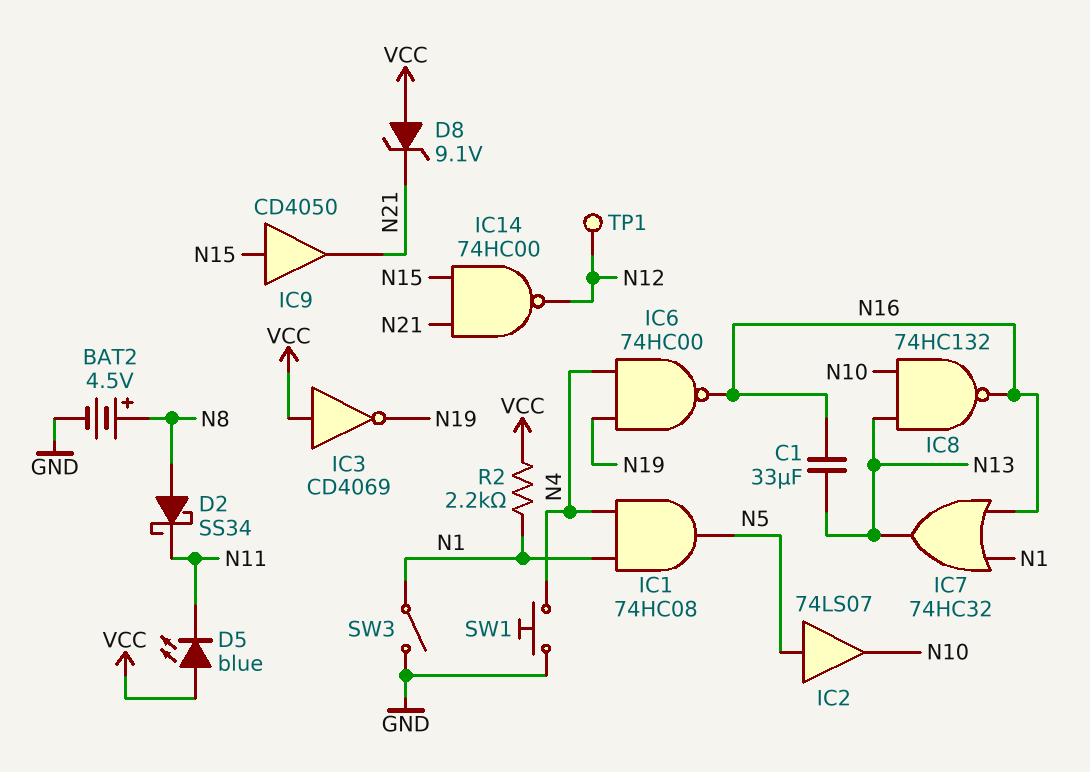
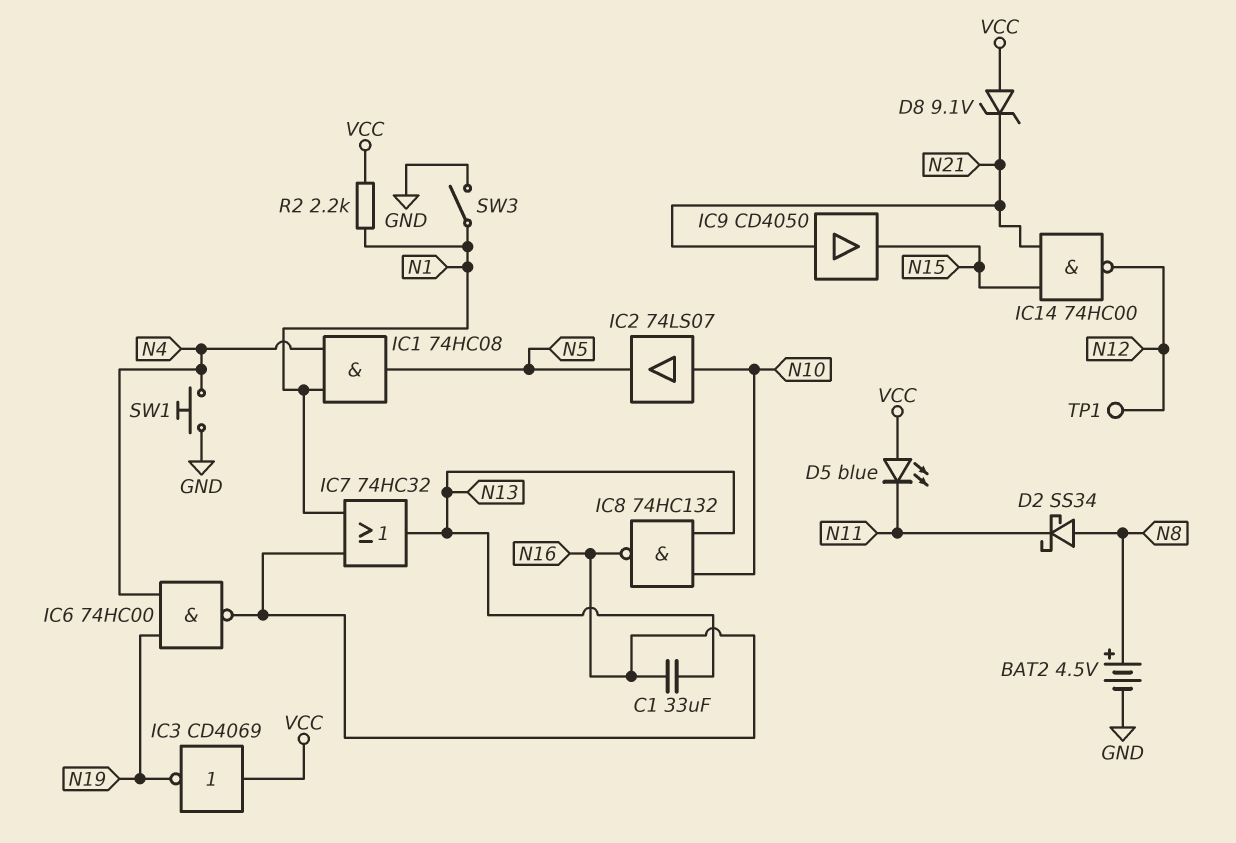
IC2: buffer 74LS07 (in N5, out N10) -> buffer 74LS07 (in N10, out N5)
IC9: buffer CD4050 (in N15, out N21) -> buffer CD4050 (in N21, out N15)

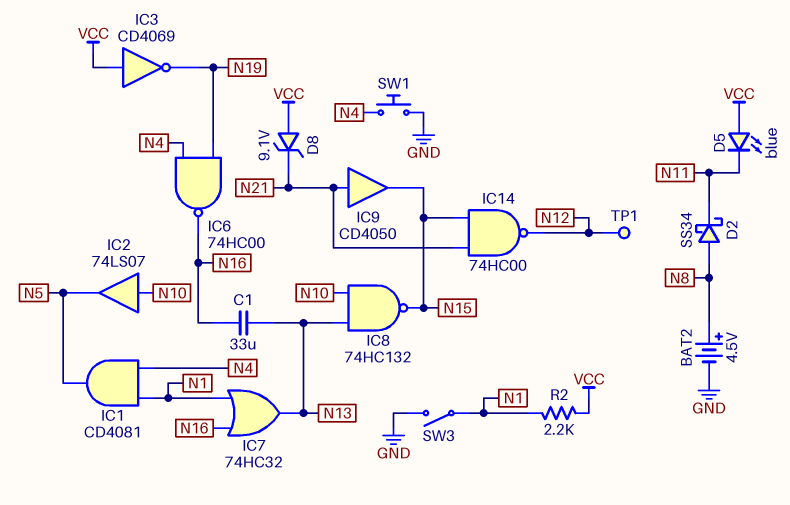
IC1: AND 74HC08 (in N1, in N4, out N5) -> AND CD4081 (in N1, in N4, out N5)
IC8: NAND 74HC132 (in N10, in N13, out N16) -> NAND 74HC132 (in N10, in N13, out N15)

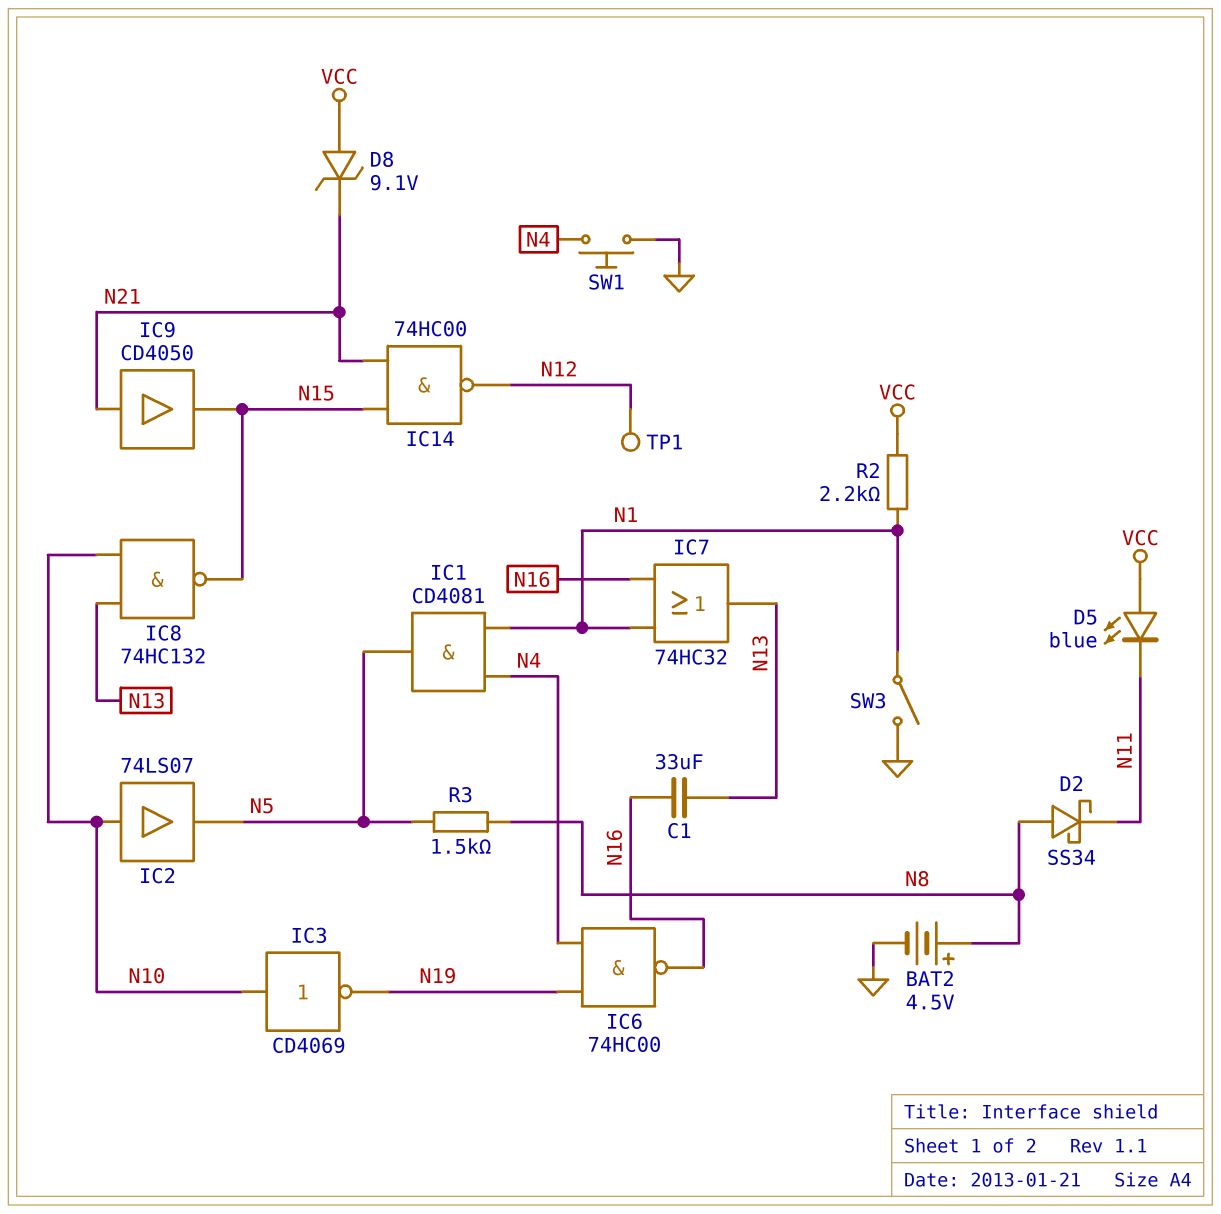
IC3: NOT CD4069 (in VCC, out N19) -> NOT CD4069 (in N10, out N19)
R3: none -> 1.5k (N5, N8)

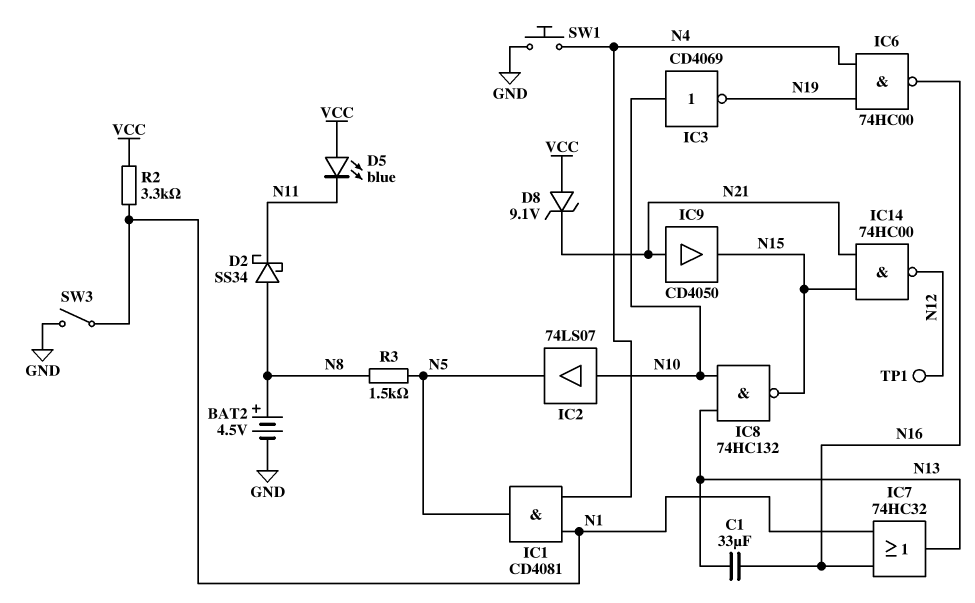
R2: 2.2k (N1, VCC) -> 3.3k (N1, VCC)

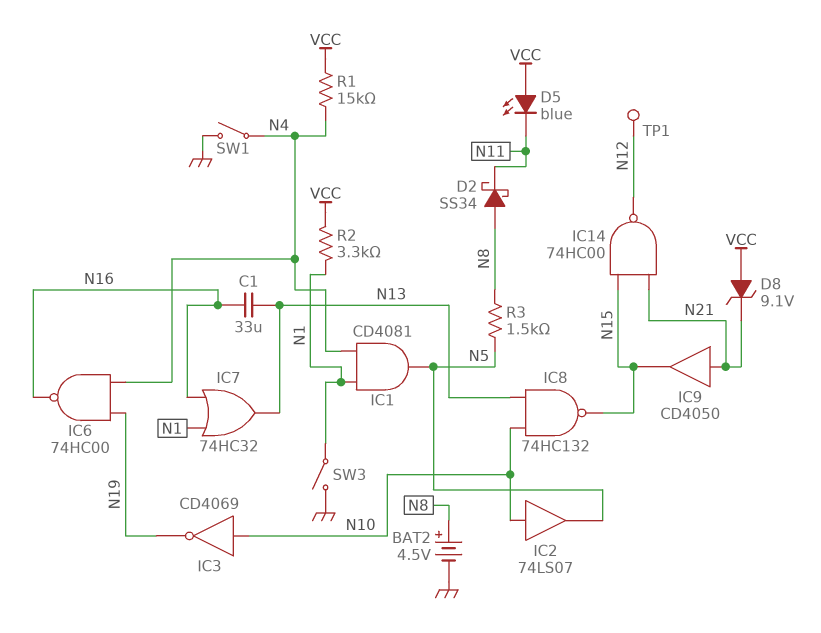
R1: none -> 15k (N4, VCC)
SW1: button (GND, N4) -> switch (GND, N4)

